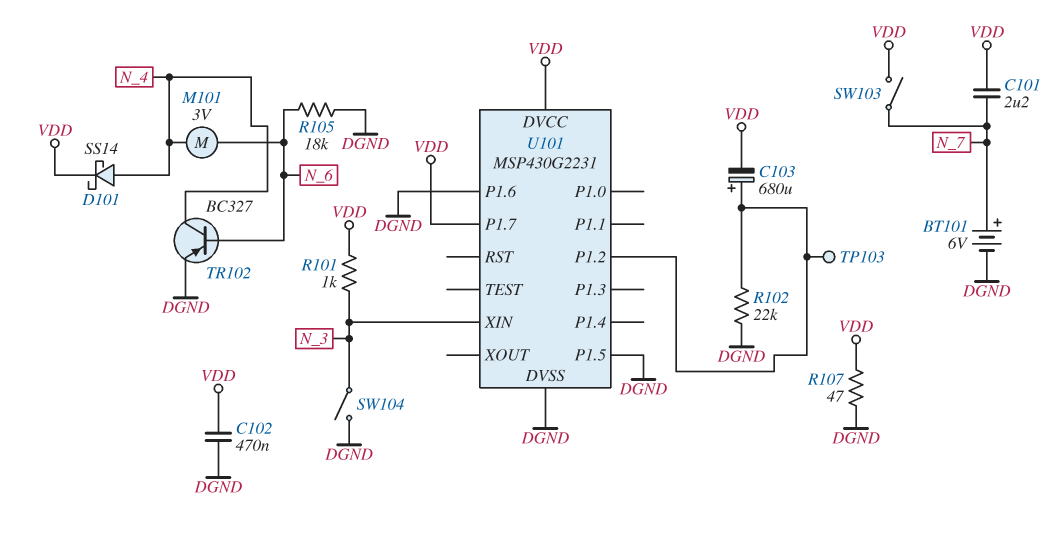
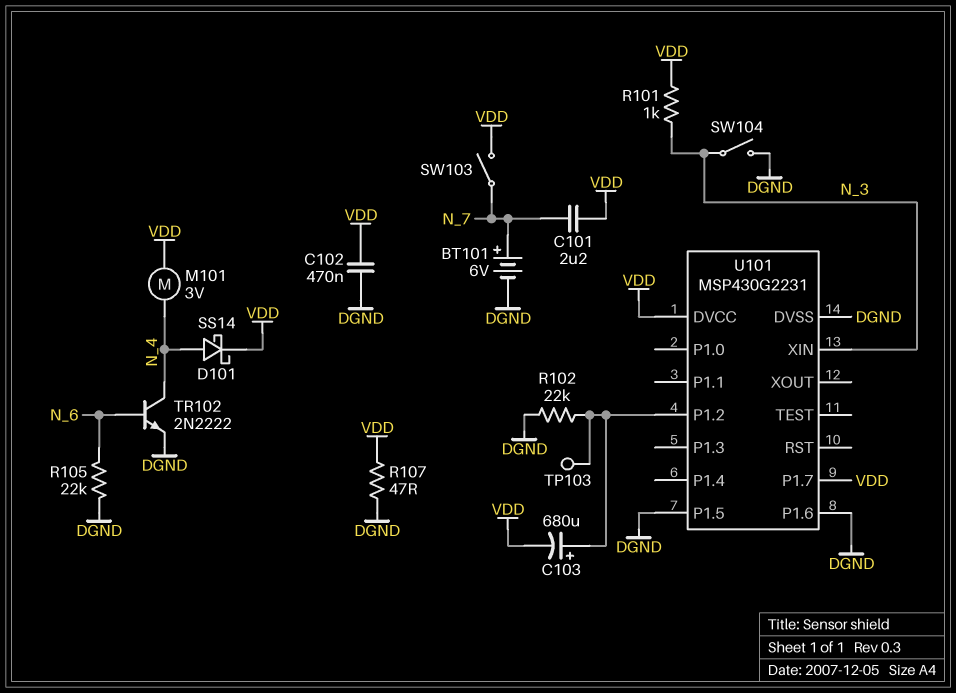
M101: motor 3V (N_4, N_6) -> motor 3V (N_4, VDD)
R105: 18k (DGND, N_6) -> 22k (DGND, N_6)
TR102: PNP BC327 (B N_6, C N_4, E DGND) -> NPN 2N2222 (B N_6, C N_4, E DGND)

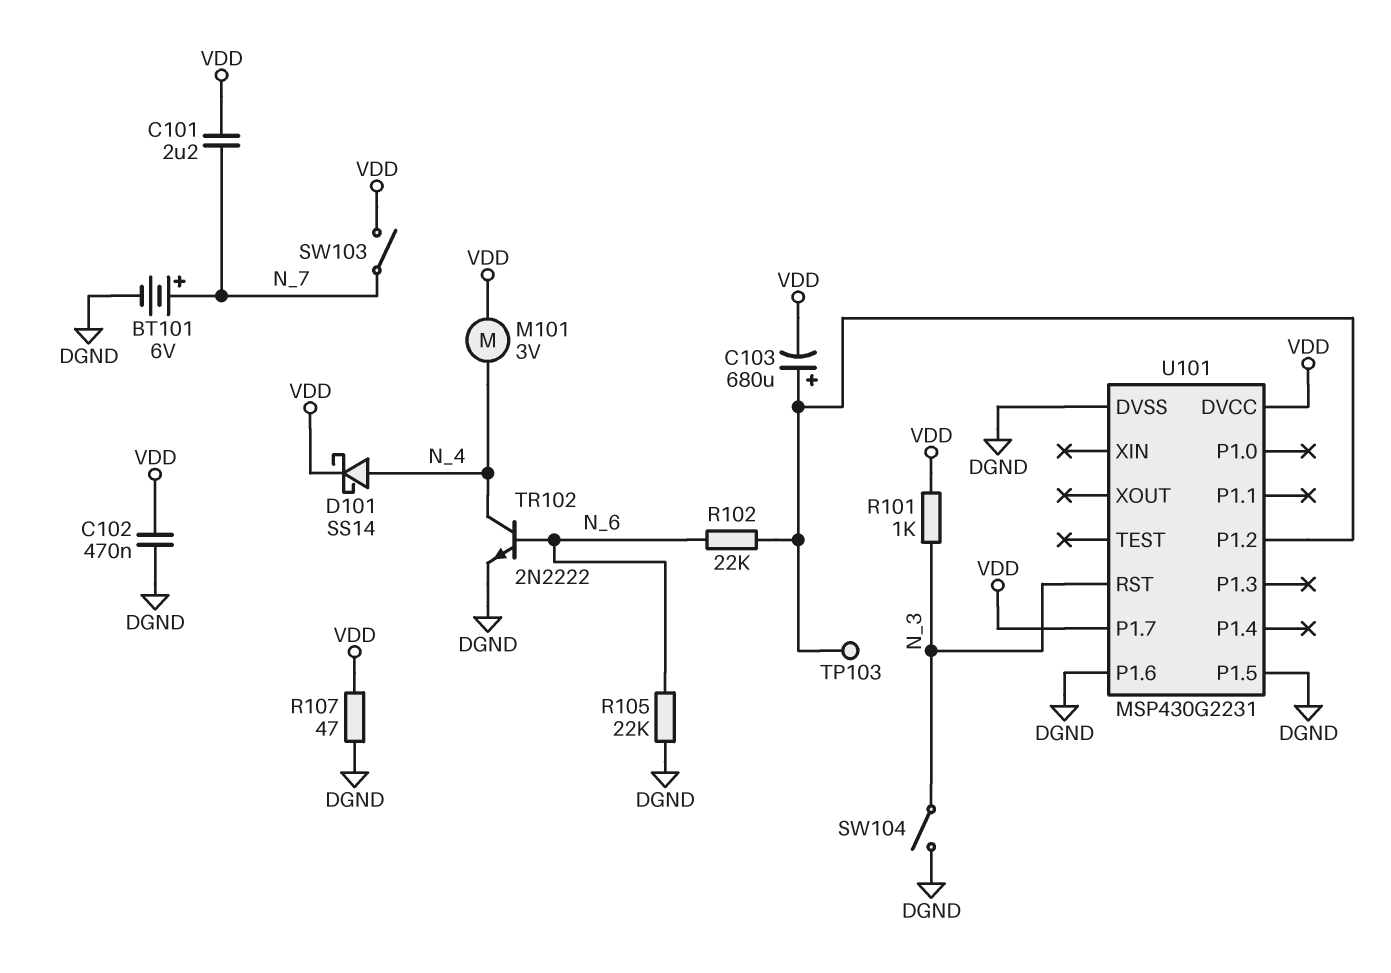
R102: 22k (DGND, U101/P1.2) -> 22k (N_6, U101/P1.2)
U101 pin RST: none -> N_3
U101 pin XIN: N_3 -> none

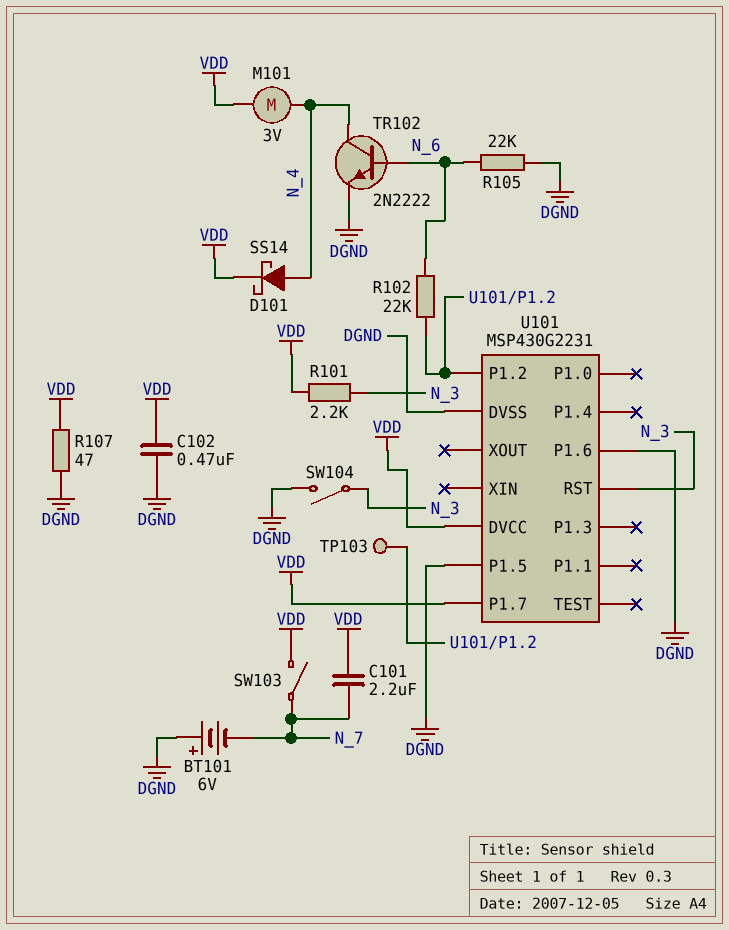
BT101: 6V (plus N_7, minus DGND) -> 6V (plus DGND, minus N_7)
C103: 680uF (plus U101/P1.2, minus VDD) -> none
R101: 1k (N_3, VDD) -> 2.2k (N_3, VDD)

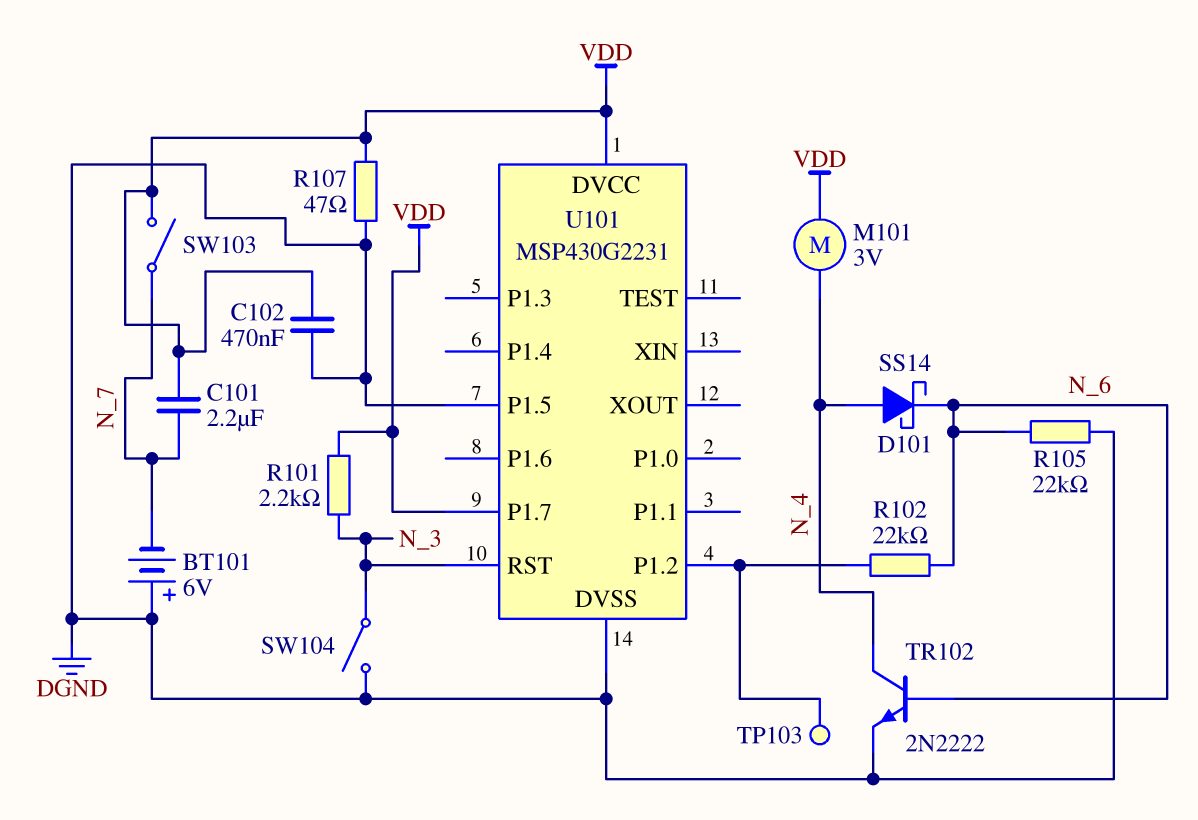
D101: schottky SS14 (A N_4, K VDD) -> schottky SS14 (A N_4, K N_6)
U101 pin P1.6: DGND -> none

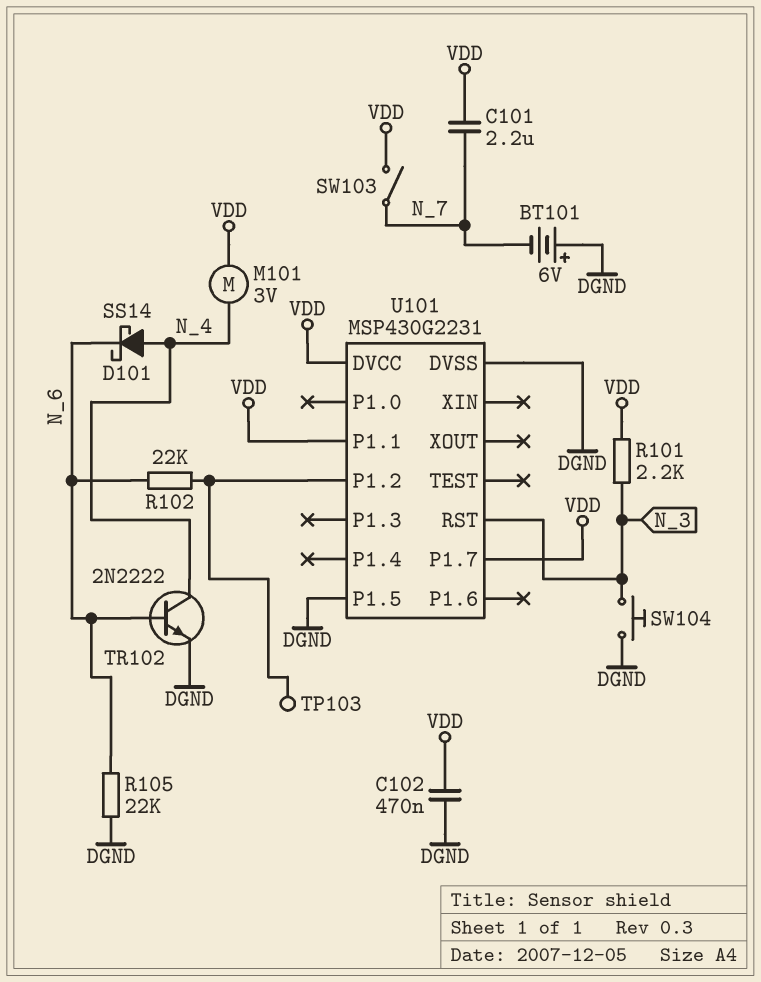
R107: 47 (DGND, VDD) -> none
SW104: switch (DGND, N_3) -> button (DGND, N_3)
U101 pin P1.1: none -> VDD

